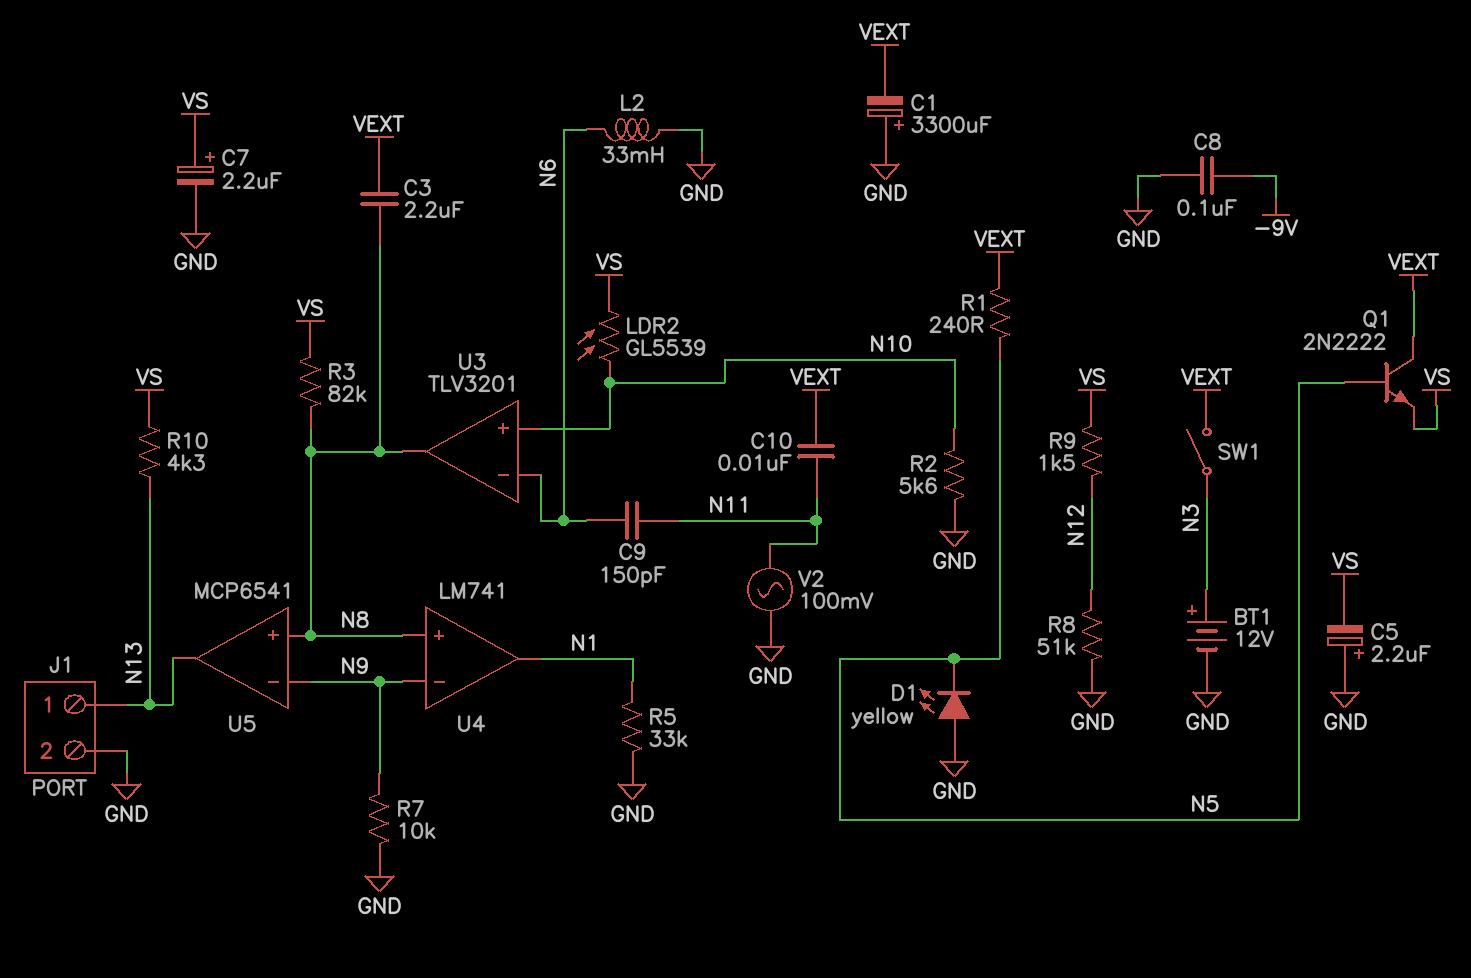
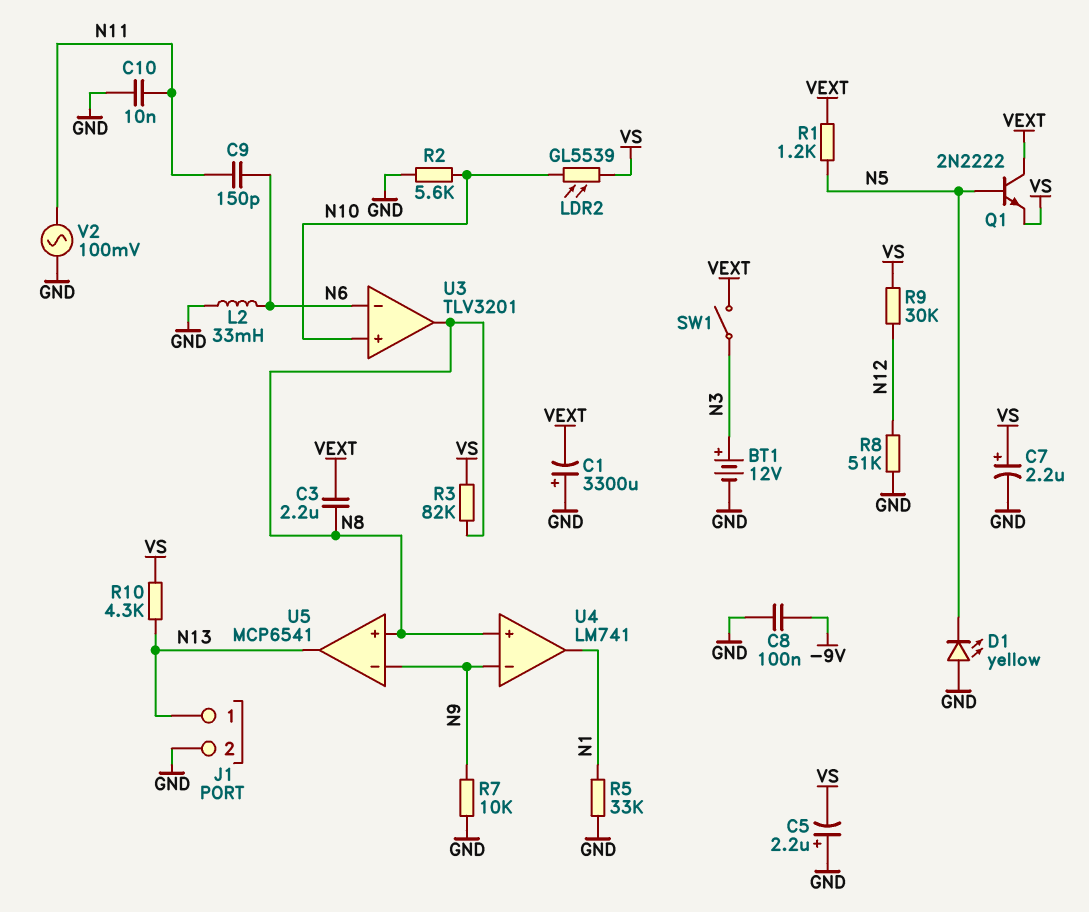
C10: 10nF (N11, VEXT) -> 10nF (GND, N11)
R1: 240 (N5, VEXT) -> 1.2k (N5, VEXT)
R9: 1.5k (N12, VS) -> 30k (N12, VS)

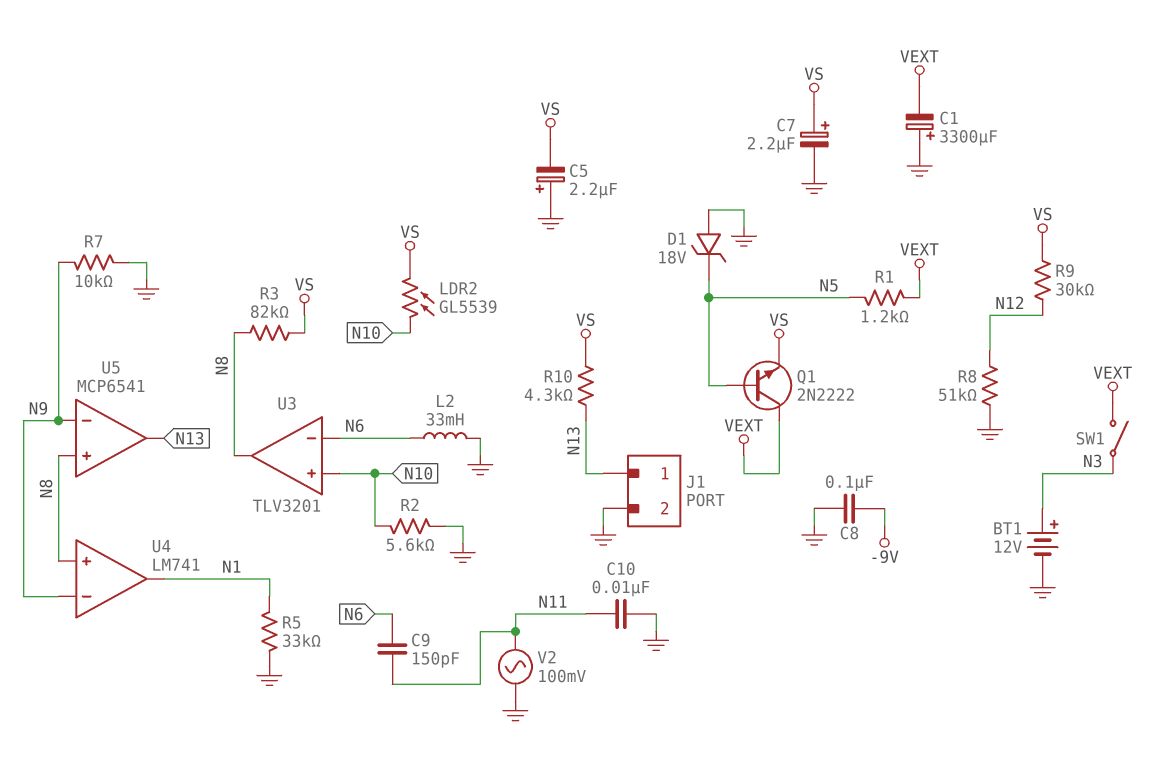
C3: 2.2uF (N8, VEXT) -> none
D1: LED yellow (A GND, K N5) -> zener 18V (A GND, K N5)

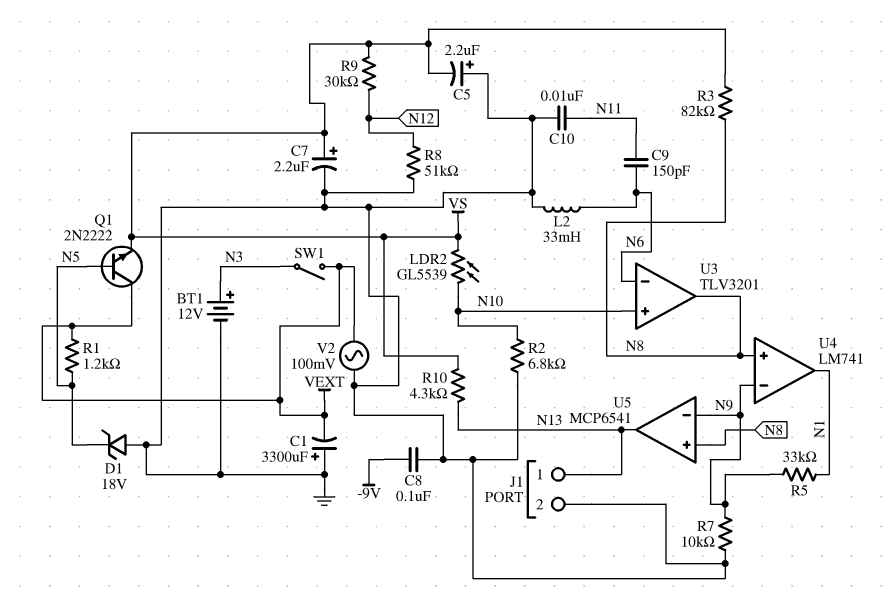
R2: 5.6k (GND, N10) -> 6.8k (GND, N10)
R5: 33k (GND, N1) -> 33k (N1, N9)
V2: AC 100mV (GND, N11) -> AC 100mV (GND, VEXT)

